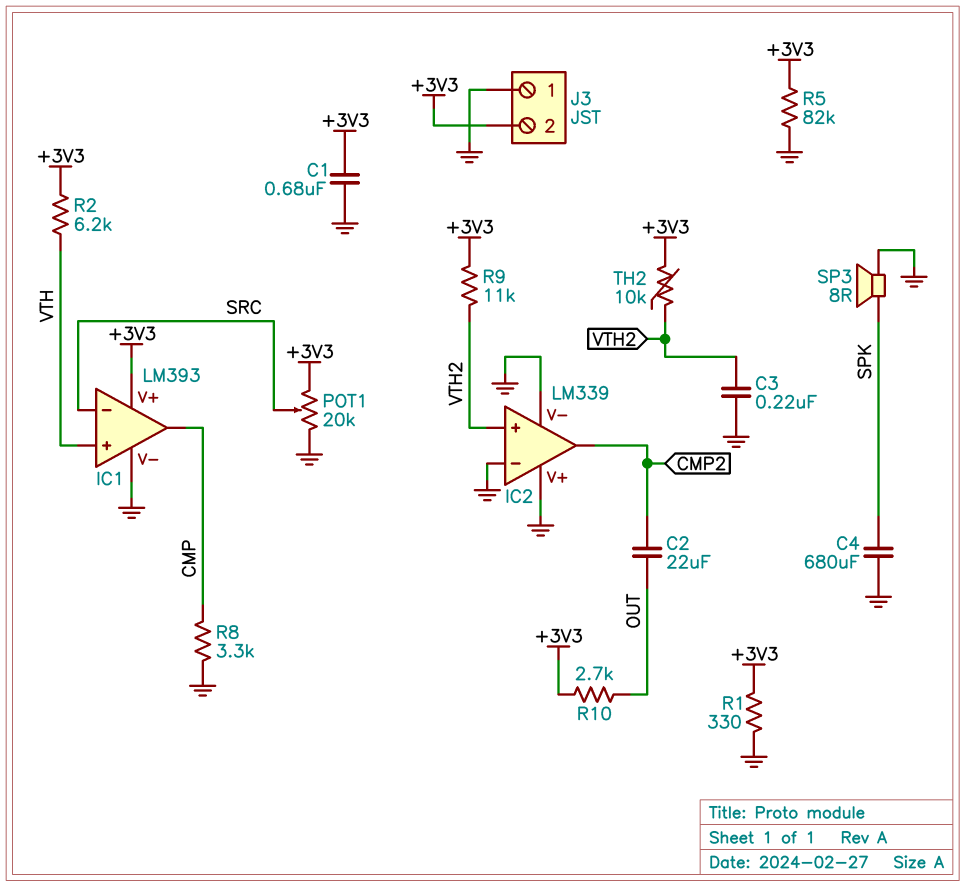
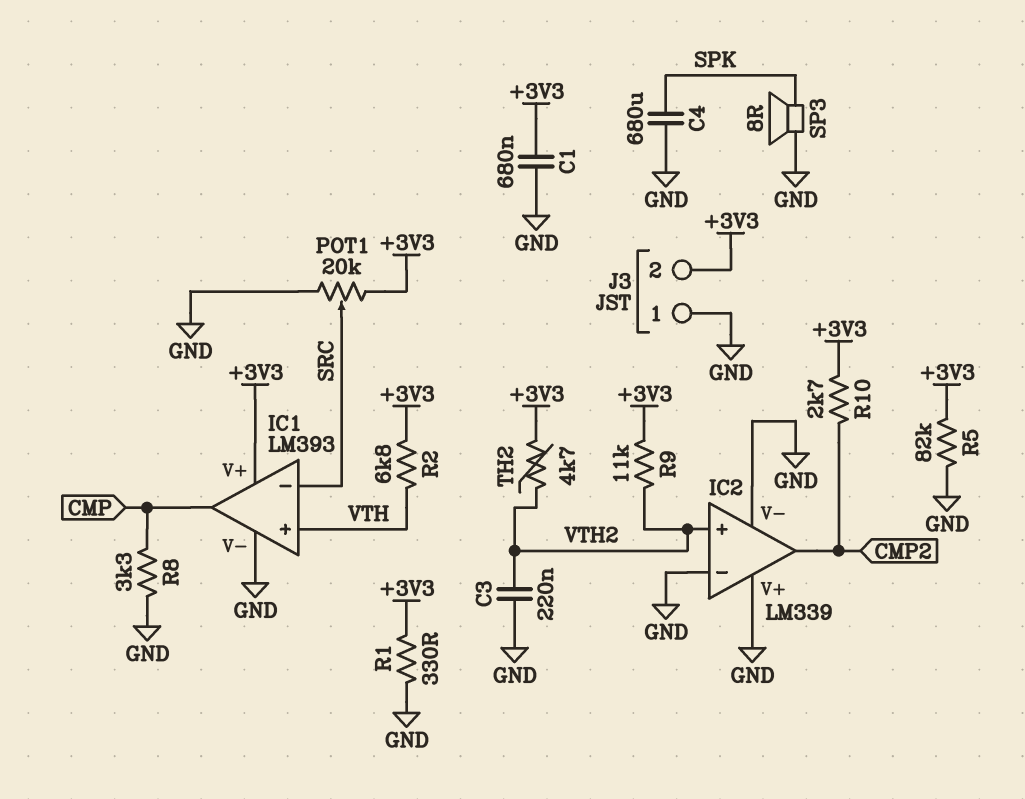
C2: 22uF (CMP2, OUT) -> none
R2: 6.2k (+3V3, VTH) -> 6.8k (+3V3, VTH)
R10: 2.7k (+3V3, OUT) -> 2.7k (+3V3, CMP2)
TH2: 10k (+3V3, VTH2) -> 4.7k (+3V3, VTH2)

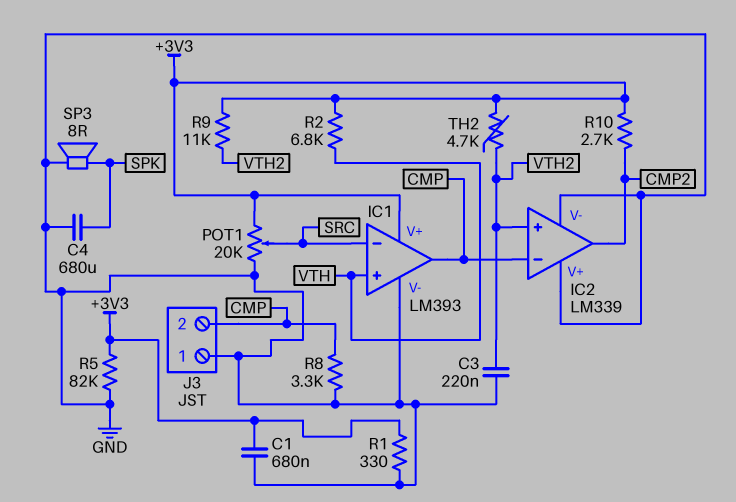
IC2 pin in-: GND -> CMP
J3 pin 2: +3V3 -> CMP

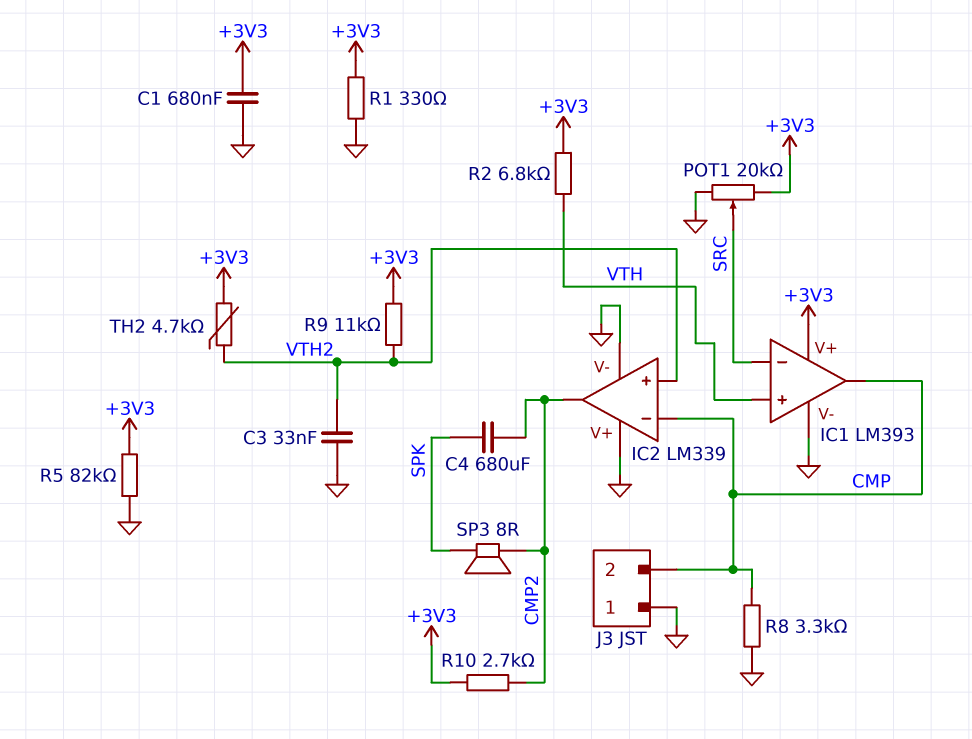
C3: 220nF (GND, VTH2) -> 33nF (GND, VTH2)
C4: 680uF (GND, SPK) -> 680uF (CMP2, SPK)
SP3: speaker 8R (GND, SPK) -> speaker 8R (CMP2, SPK)

